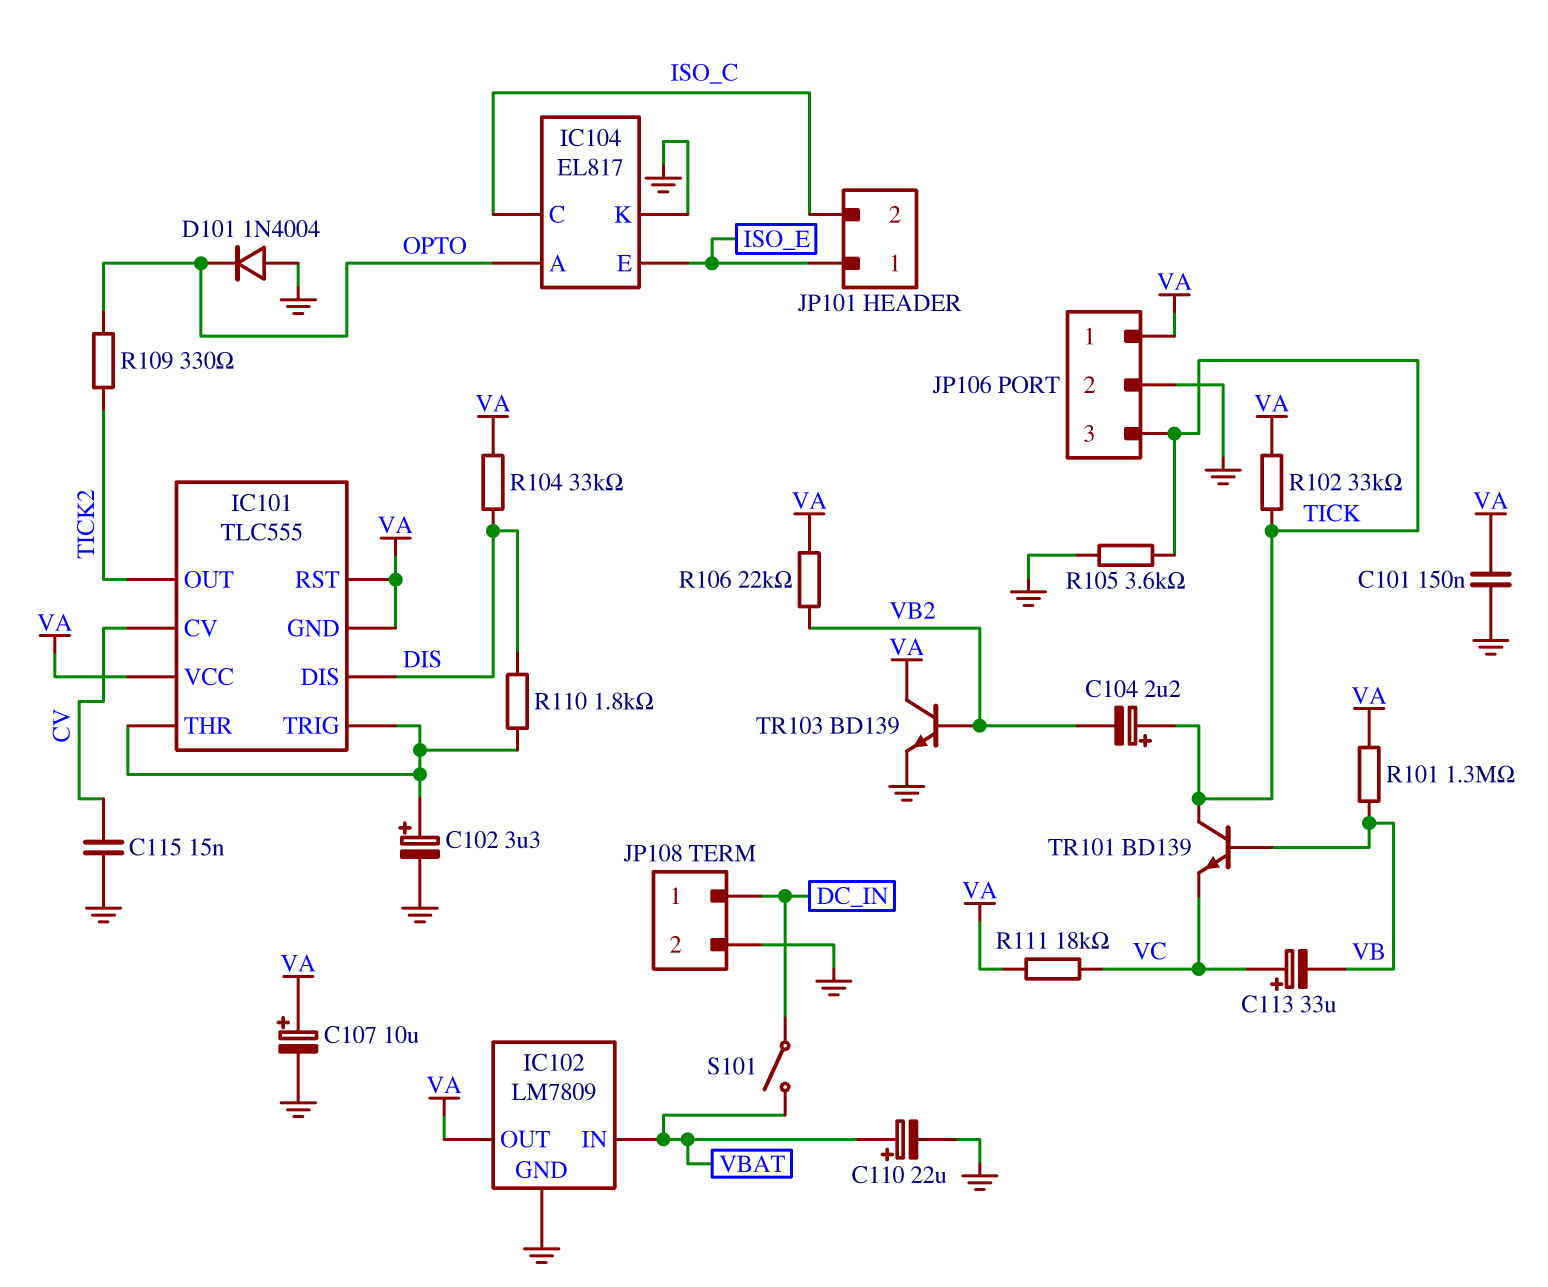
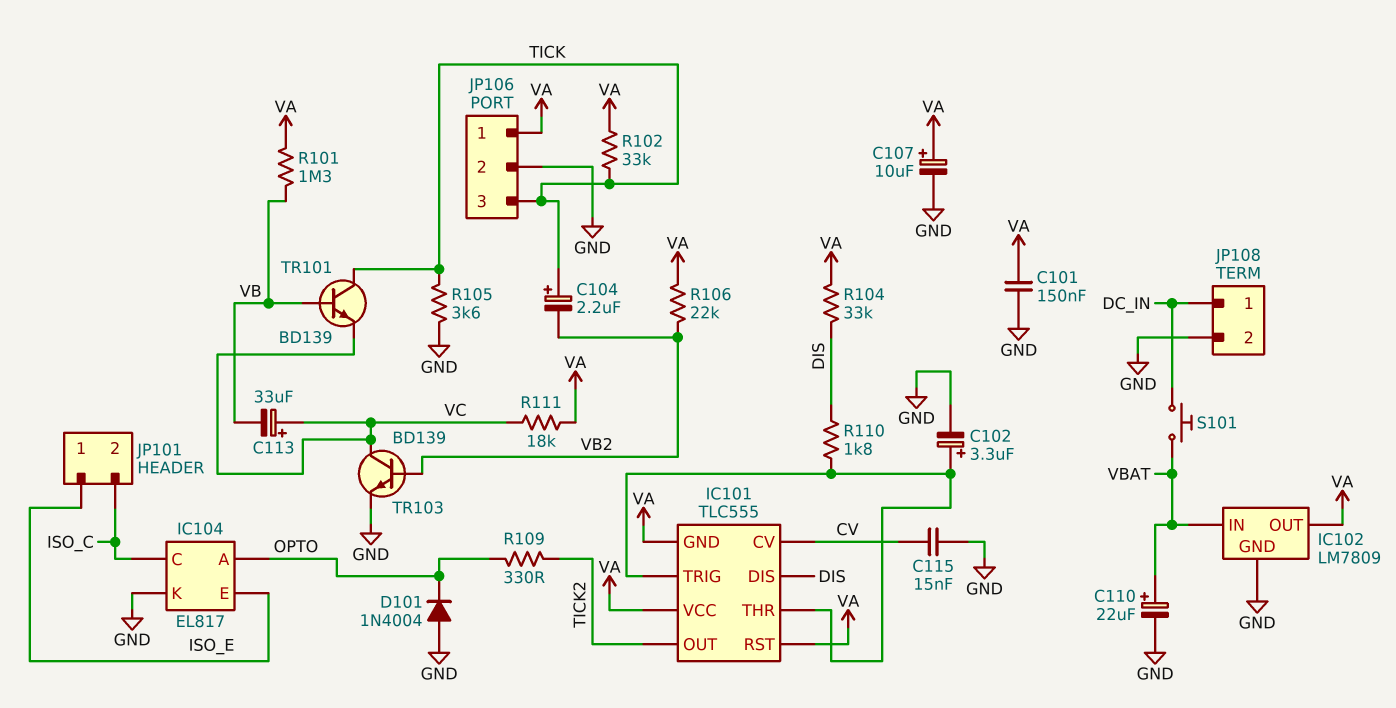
S101: switch (DC_IN, VBAT) -> button (DC_IN, VBAT)
TR103: NPN BD139 (B VB2, C VA, E GND) -> NPN BD139 (B VB2, C VC, E GND)

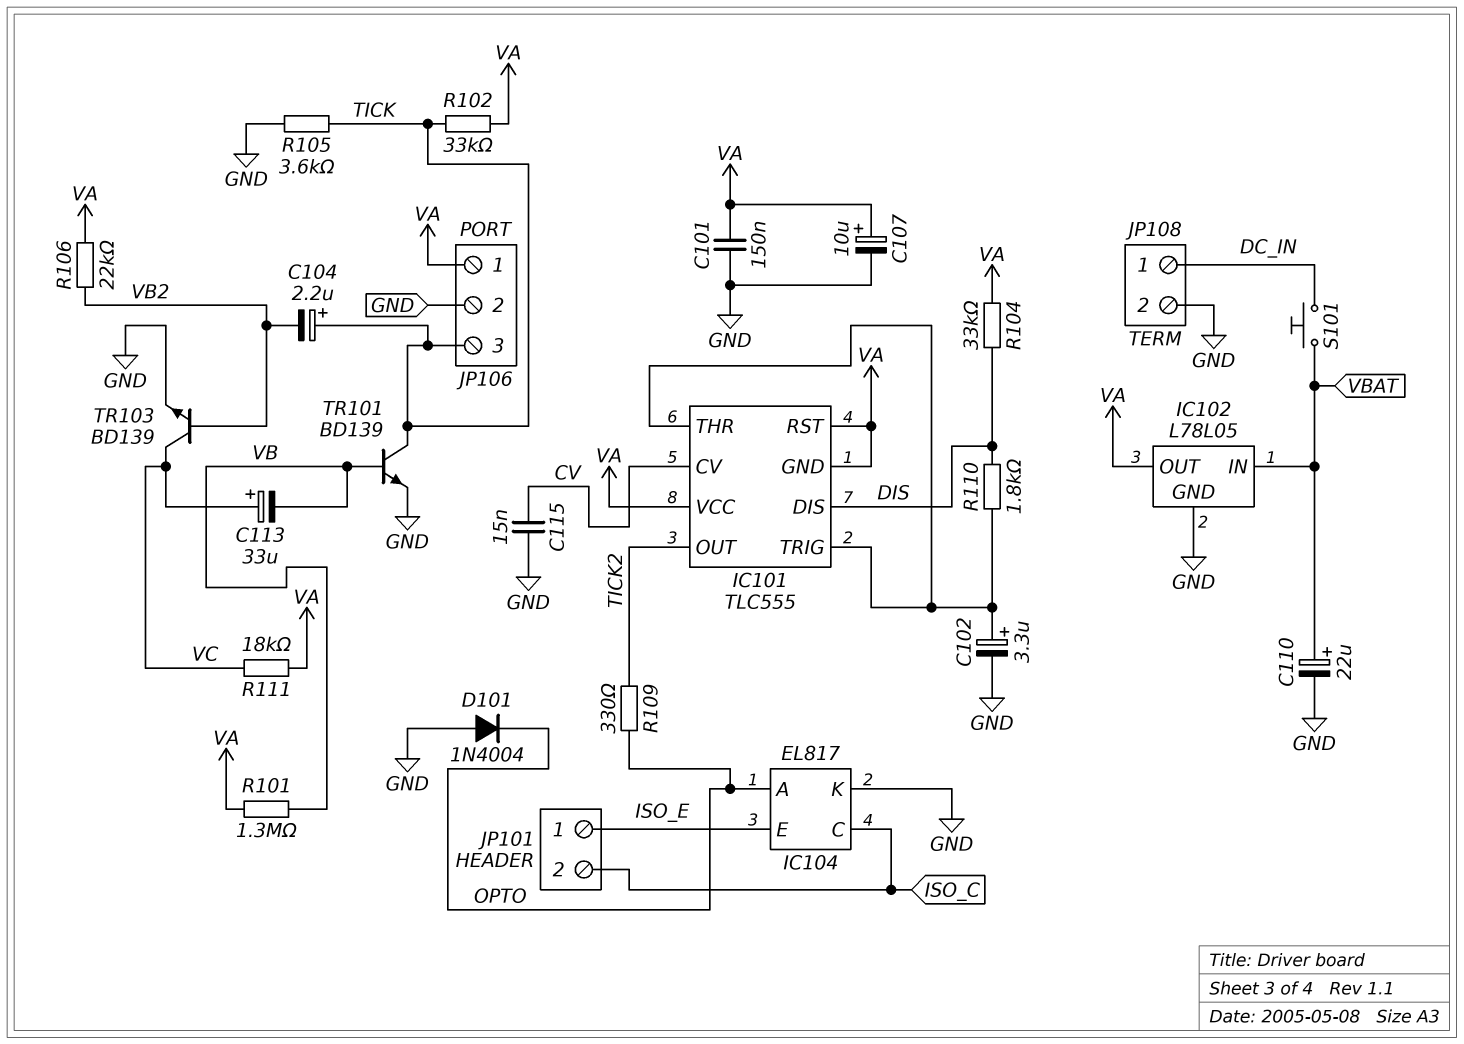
IC102: LM7809 -> L78L05
TR101: NPN BD139 (B VB, C TICK, E VC) -> NPN BD139 (B VB, C TICK, E GND)

